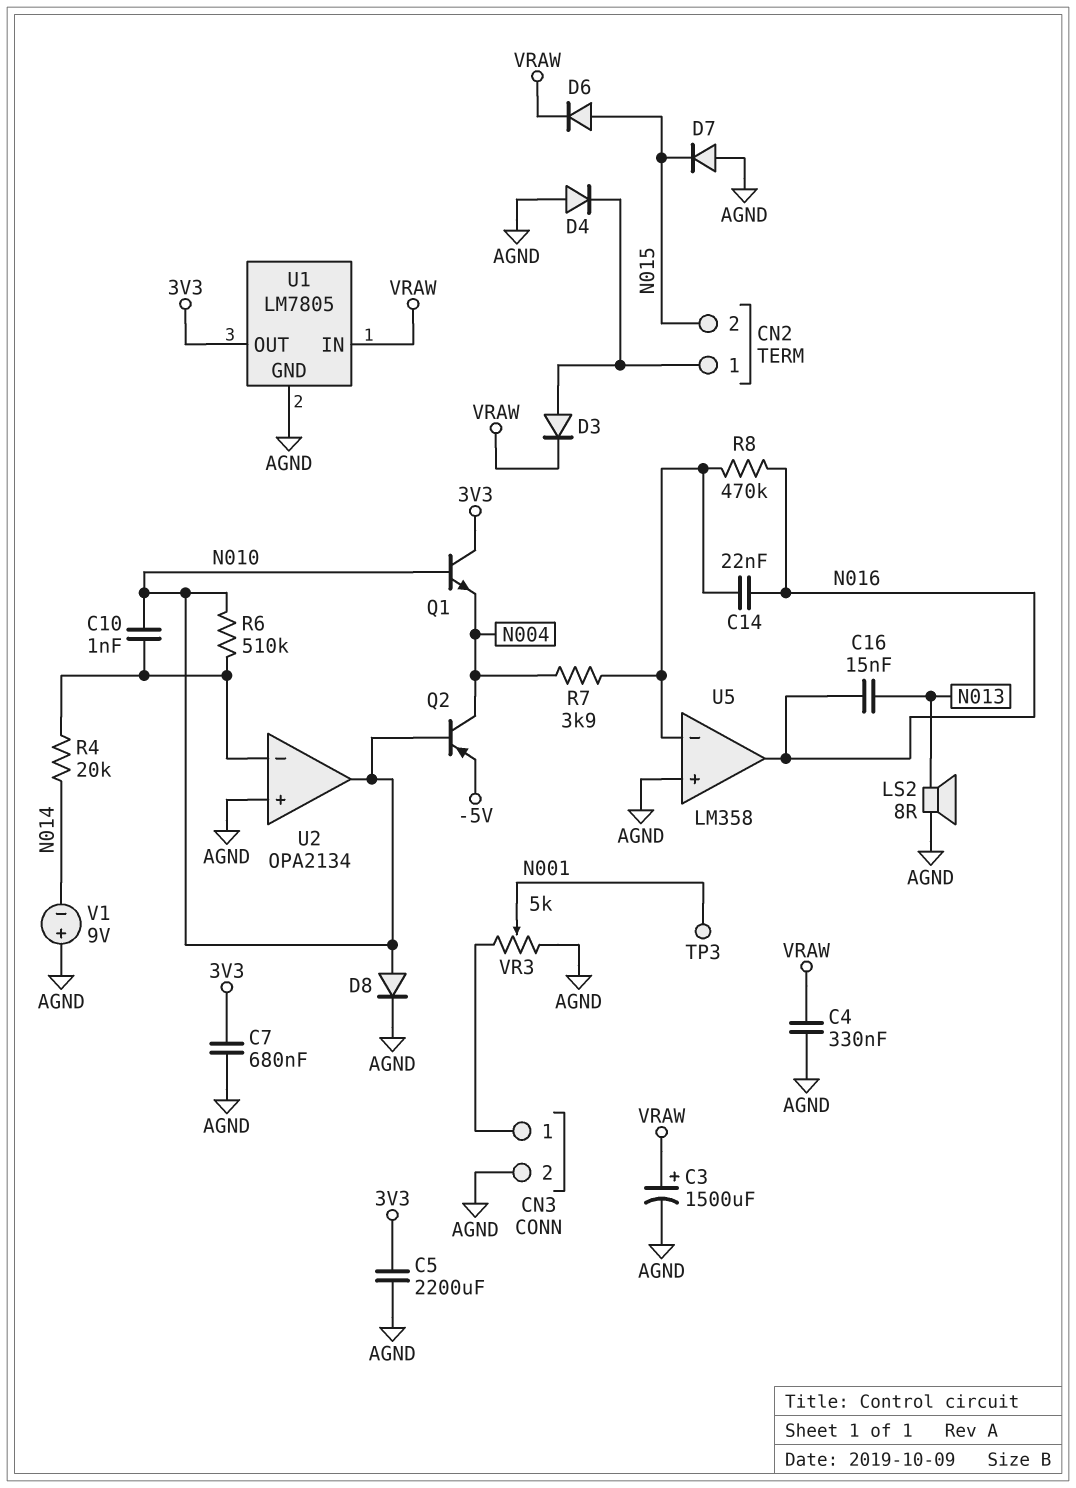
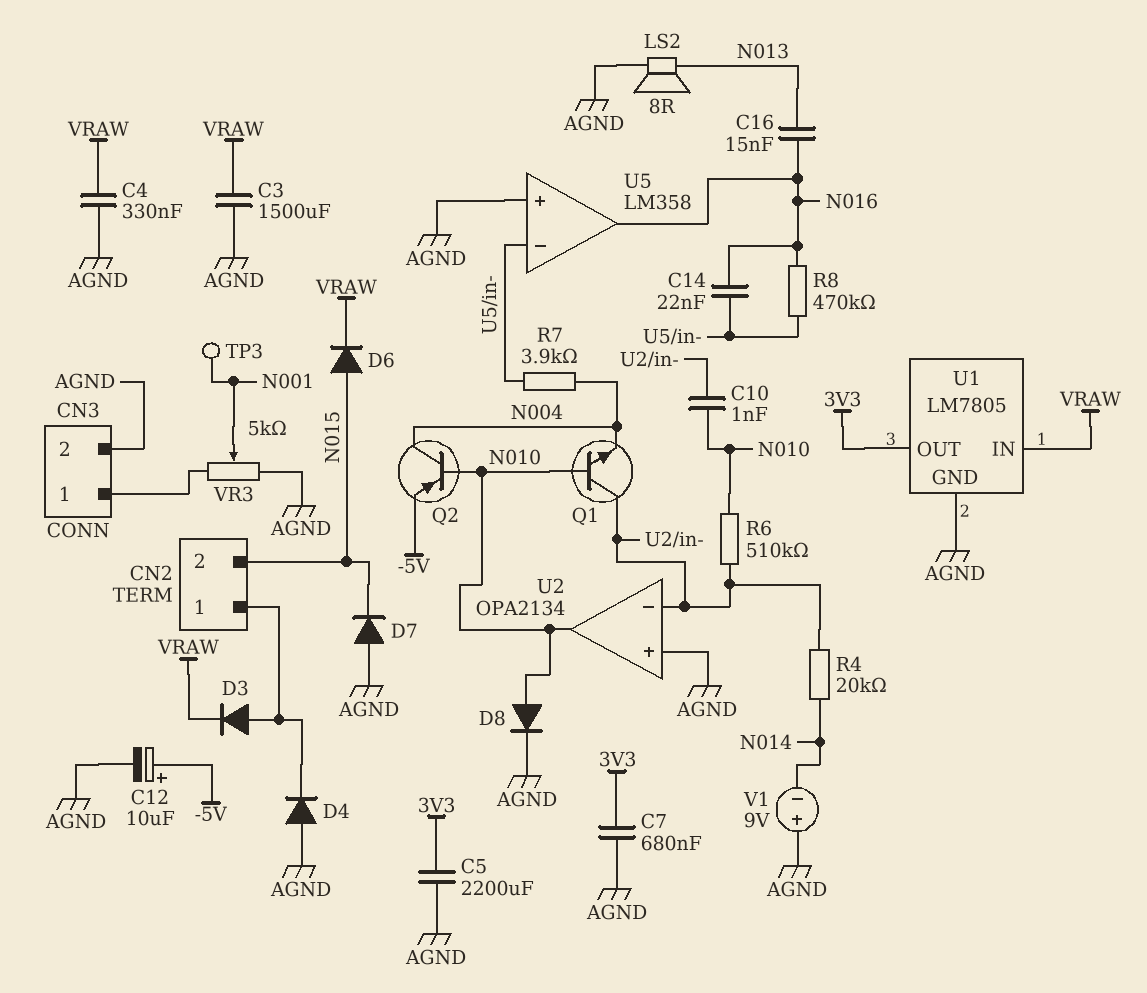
C3: 1500uF (plus VRAW, minus AGND) -> 1500uF (AGND, VRAW)
C12: none -> 10uF (plus -5V, minus AGND)
Q1: NPN (B N010, C 3V3, E N004) -> NPN (B N010, C U2/in-, E N004)

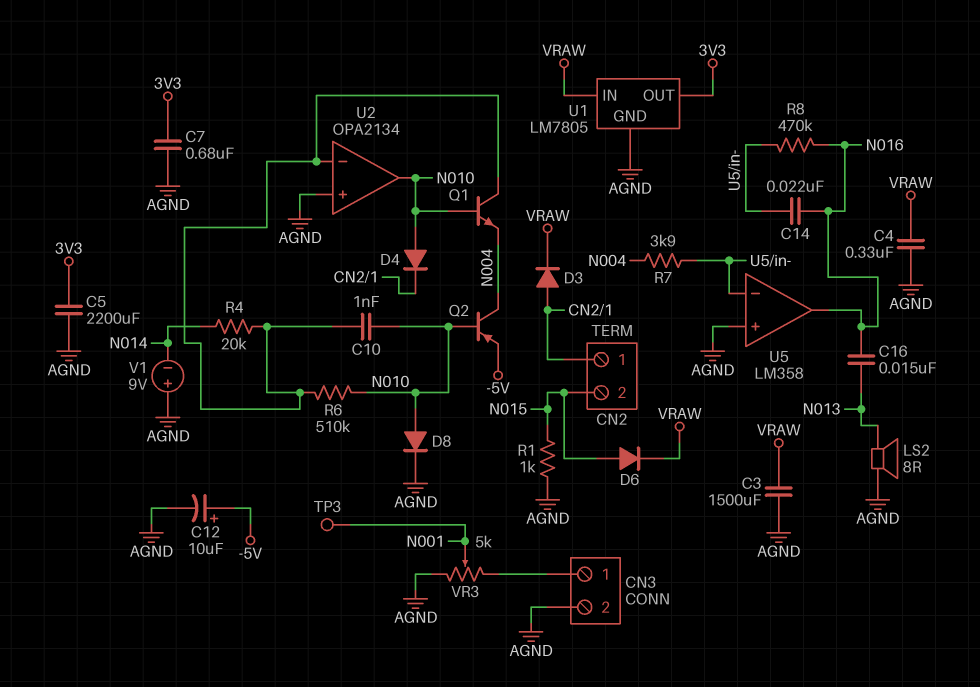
D4: diode (A AGND, K CN2/1) -> diode (A N010, K CN2/1)
D7: diode (A AGND, K N015) -> none
R1: none -> 1k (AGND, N015)

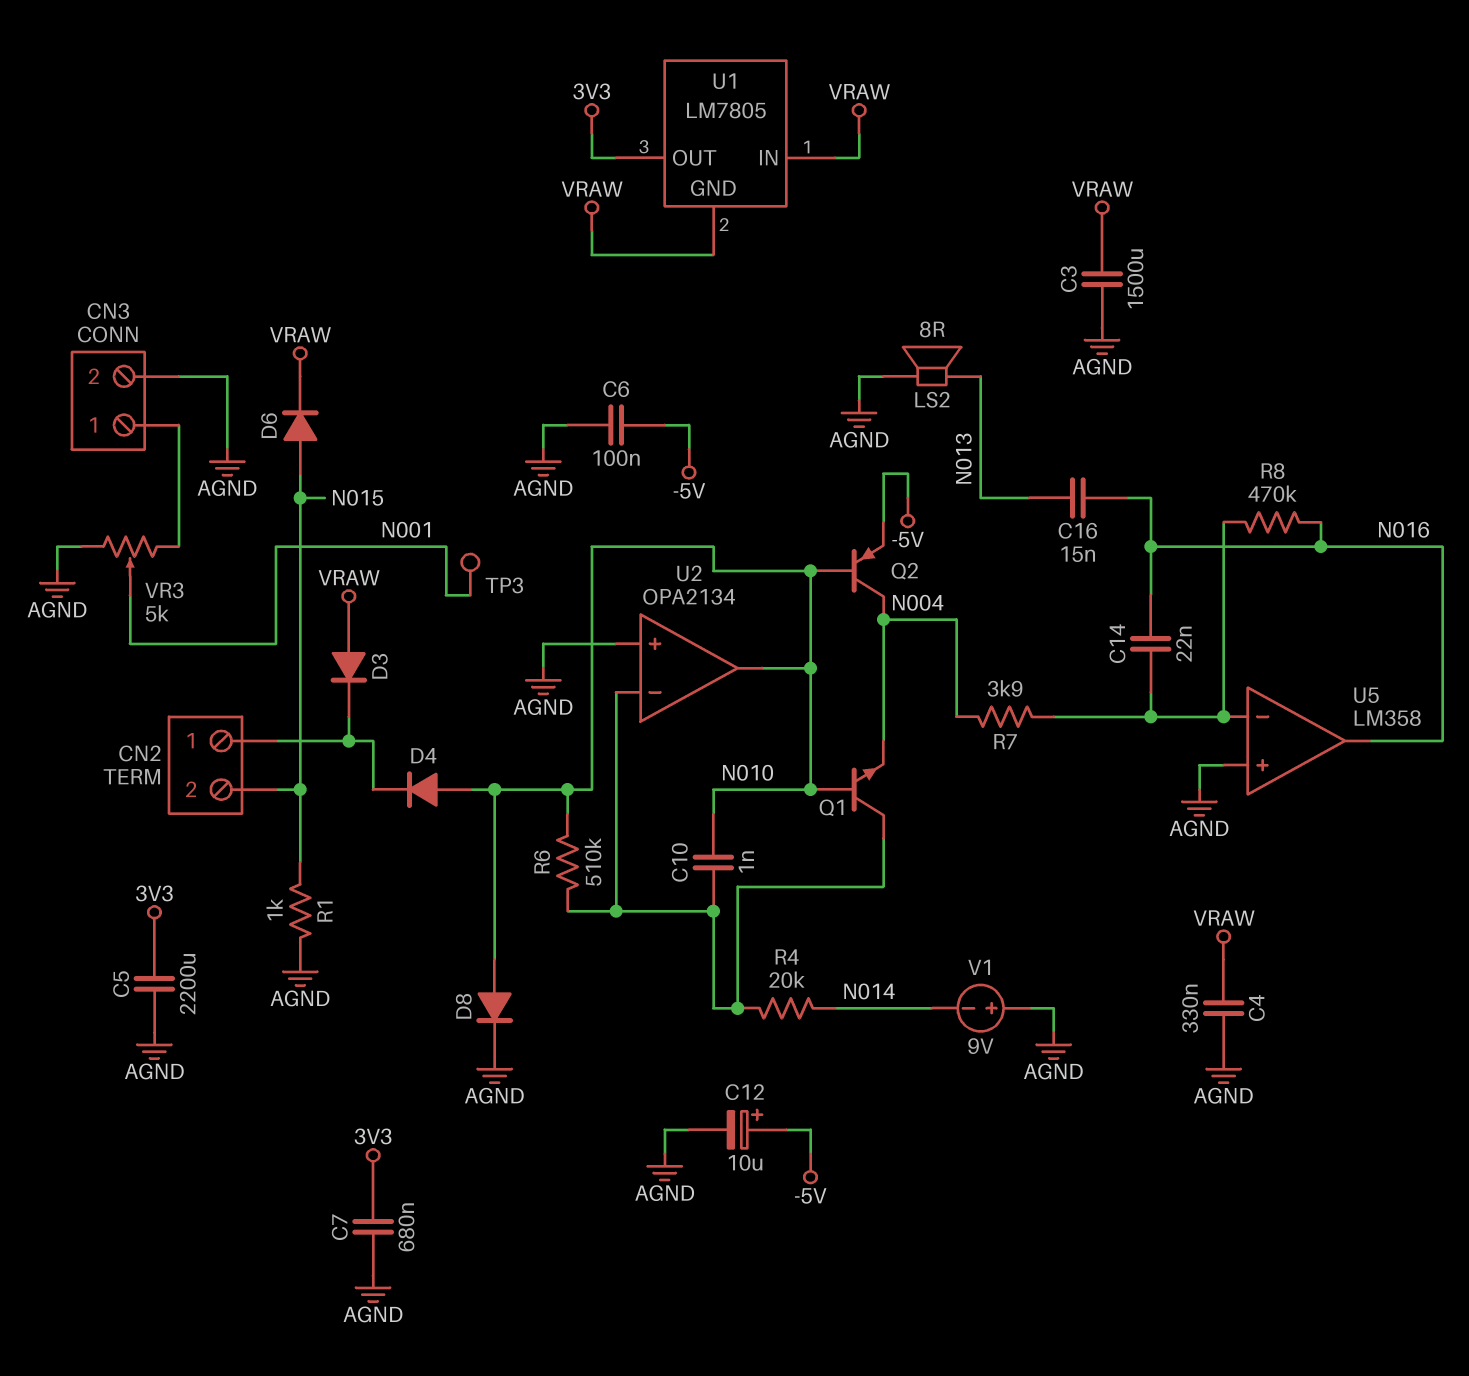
C6: none -> 100nF (-5V, AGND)
D3: diode (A CN2/1, K VRAW) -> diode (A VRAW, K CN2/1)
U1 pin GND: AGND -> VRAW

